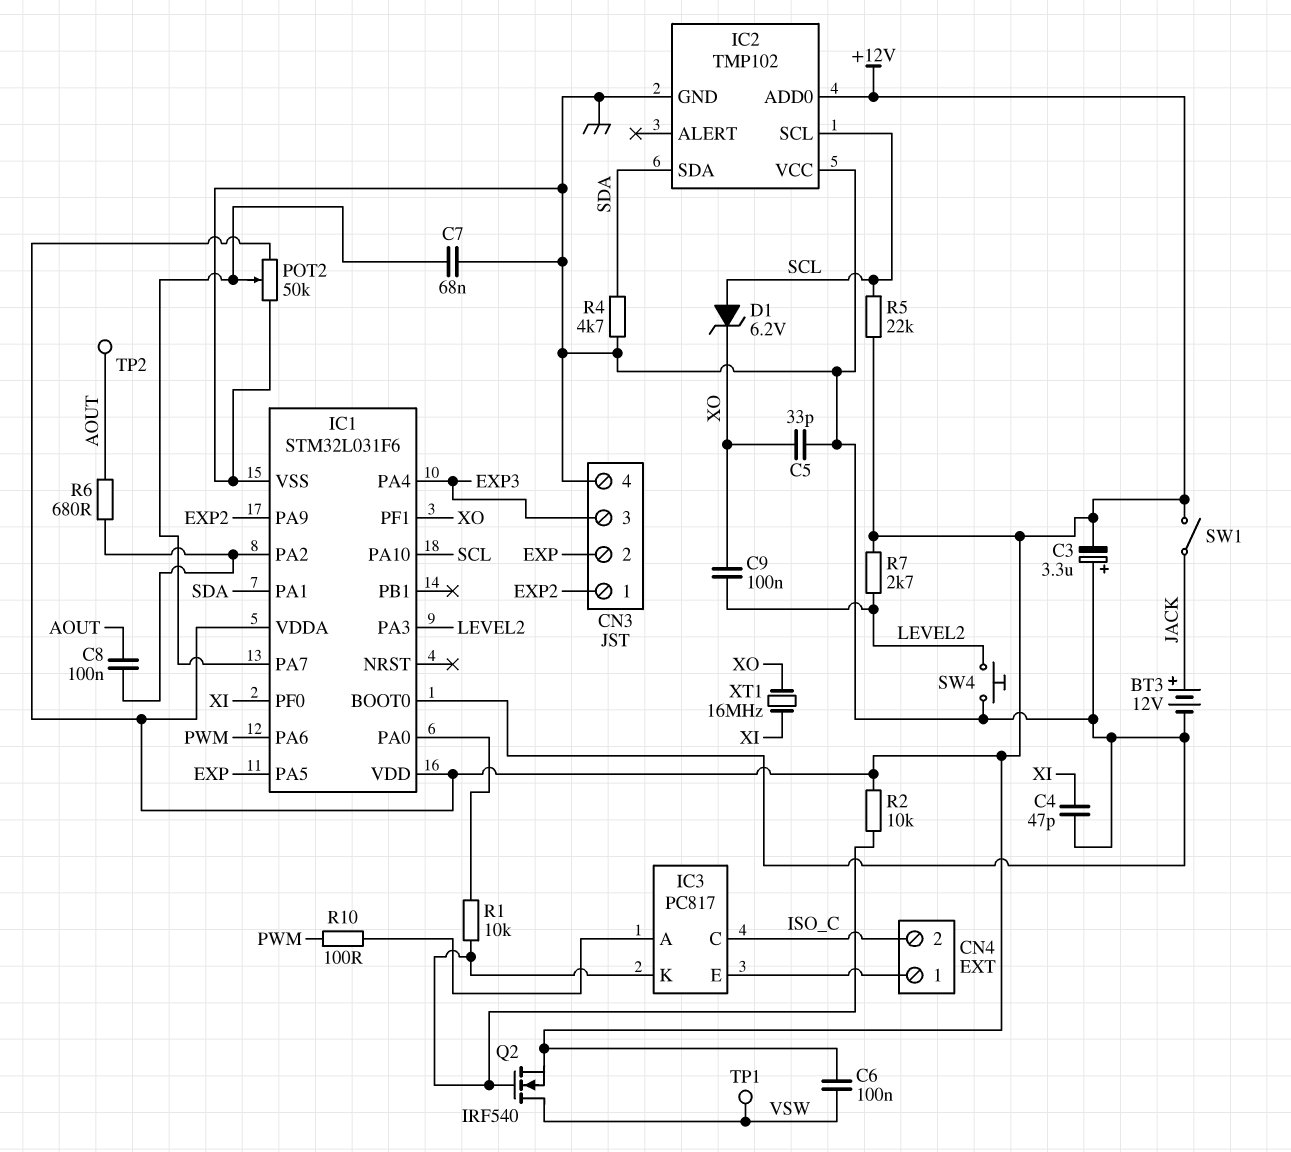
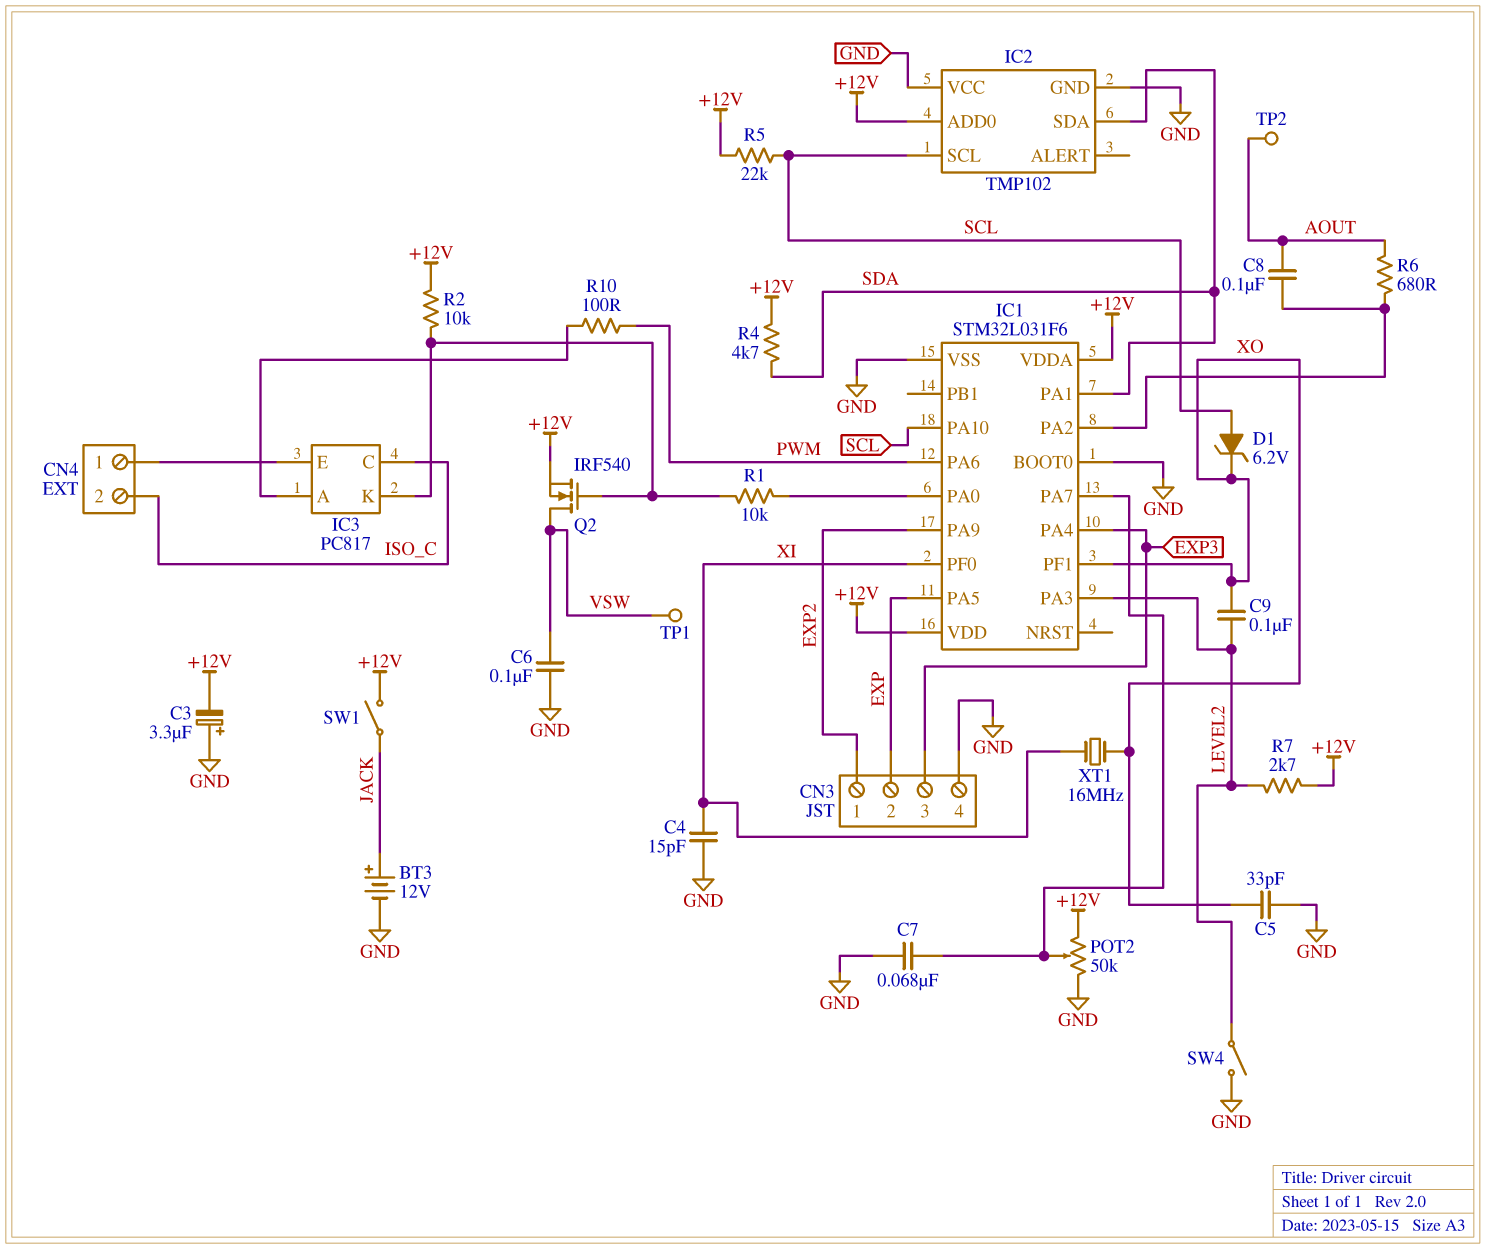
C4: 47pF (GND, XI) -> 15pF (GND, XI)
C6: 100nF (+12V, VSW) -> 100nF (GND, VSW)
R4: 4.7k (GND, SDA) -> 4.7k (+12V, SDA)
SW4: button (GND, LEVEL2) -> switch (GND, LEVEL2)

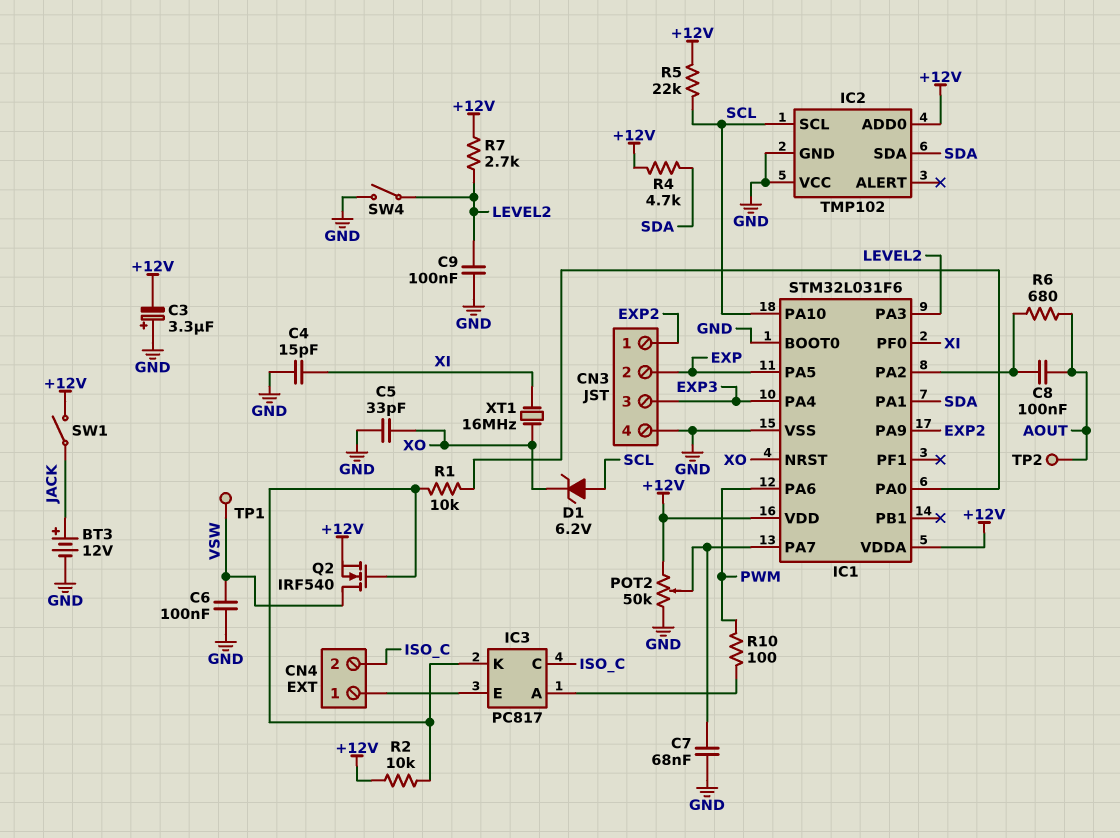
C9: 100nF (LEVEL2, XO) -> 100nF (GND, LEVEL2)
IC1 pin NRST: none -> XO
IC1 pin PF1: XO -> none

